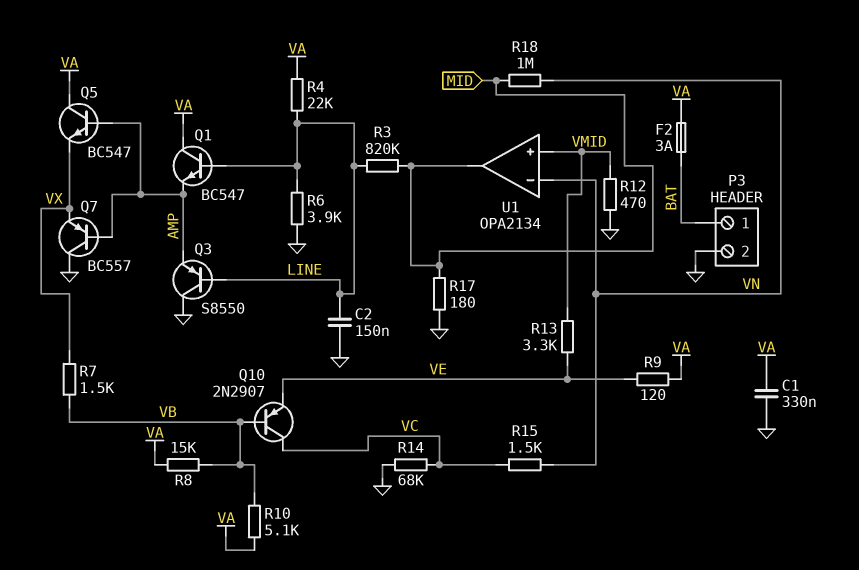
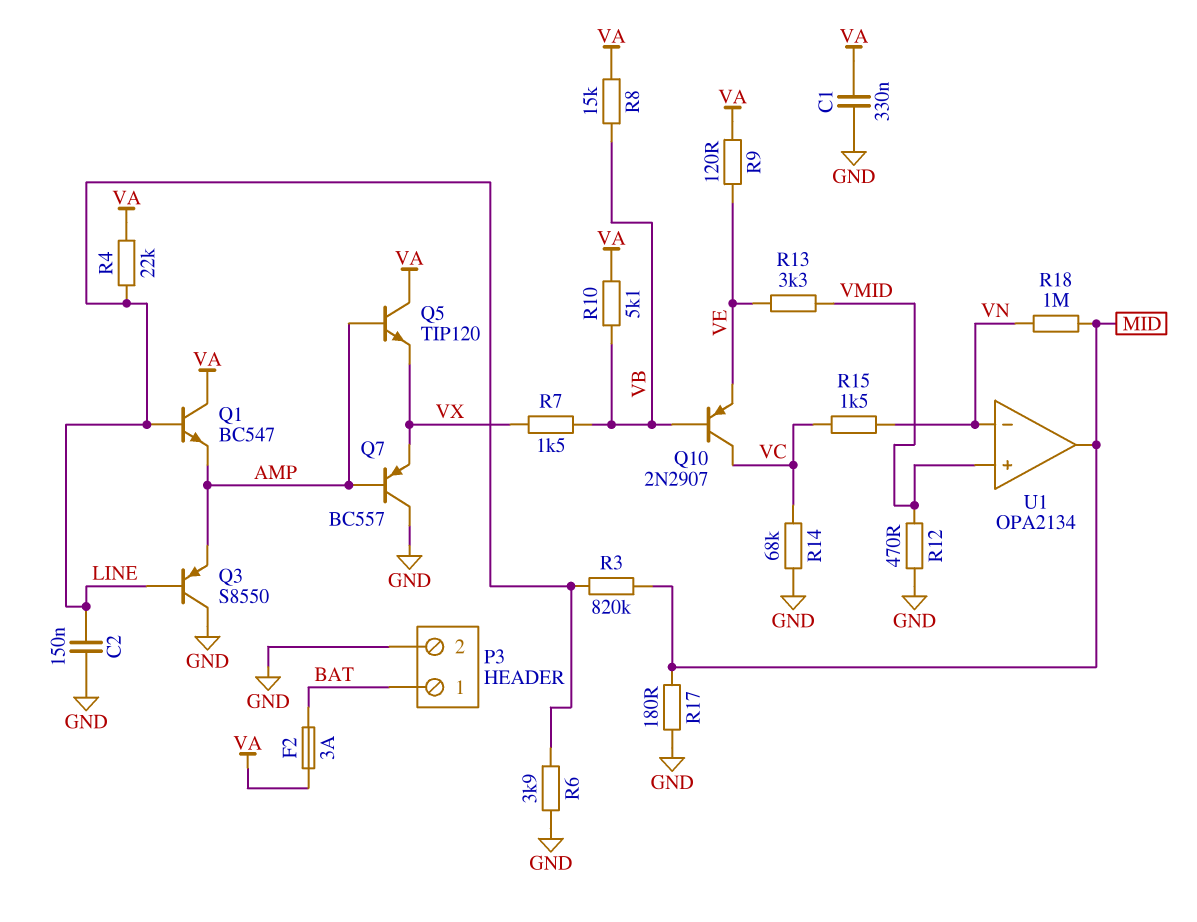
Q5: NPN BC547 (B AMP, C VA, E VX) -> NPN TIP120 (B AMP, C VA, E VX)

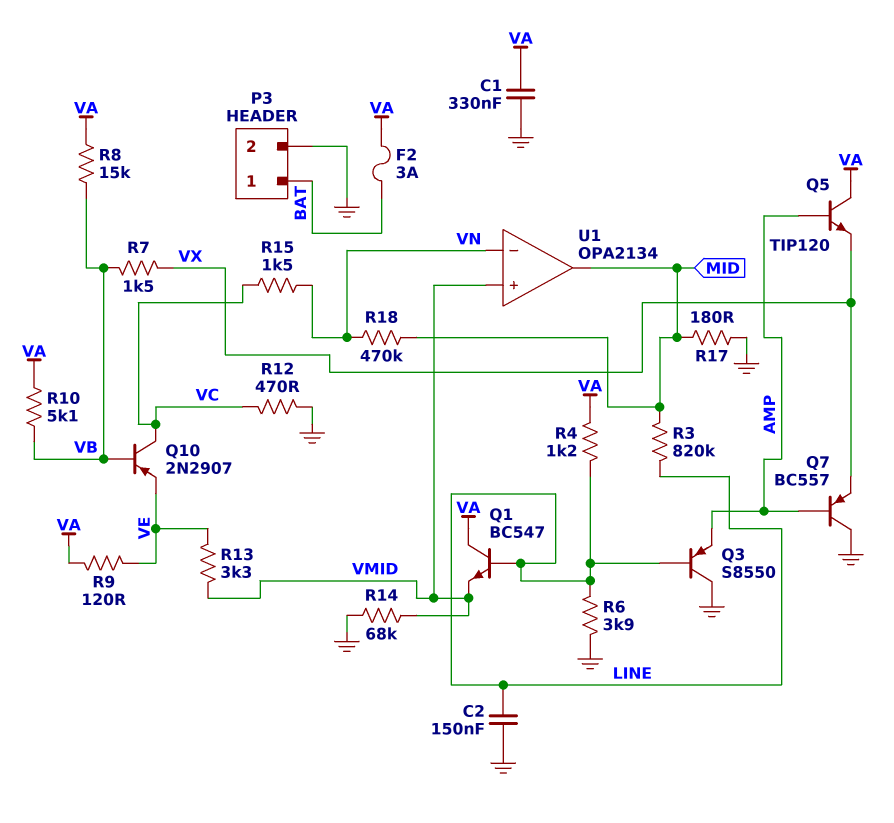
Q1: NPN BC547 (B LINE, C VA, E AMP) -> NPN BC547 (B LINE, C VA, E VMID)
R4: 22k (LINE, VA) -> 1.2k (LINE, VA)
R12: 470 (GND, VMID) -> 470 (GND, VC)
R14: 68k (GND, VC) -> 68k (GND, VMID)
R18: 1M (MID, VN) -> 470k (MID, VN)

